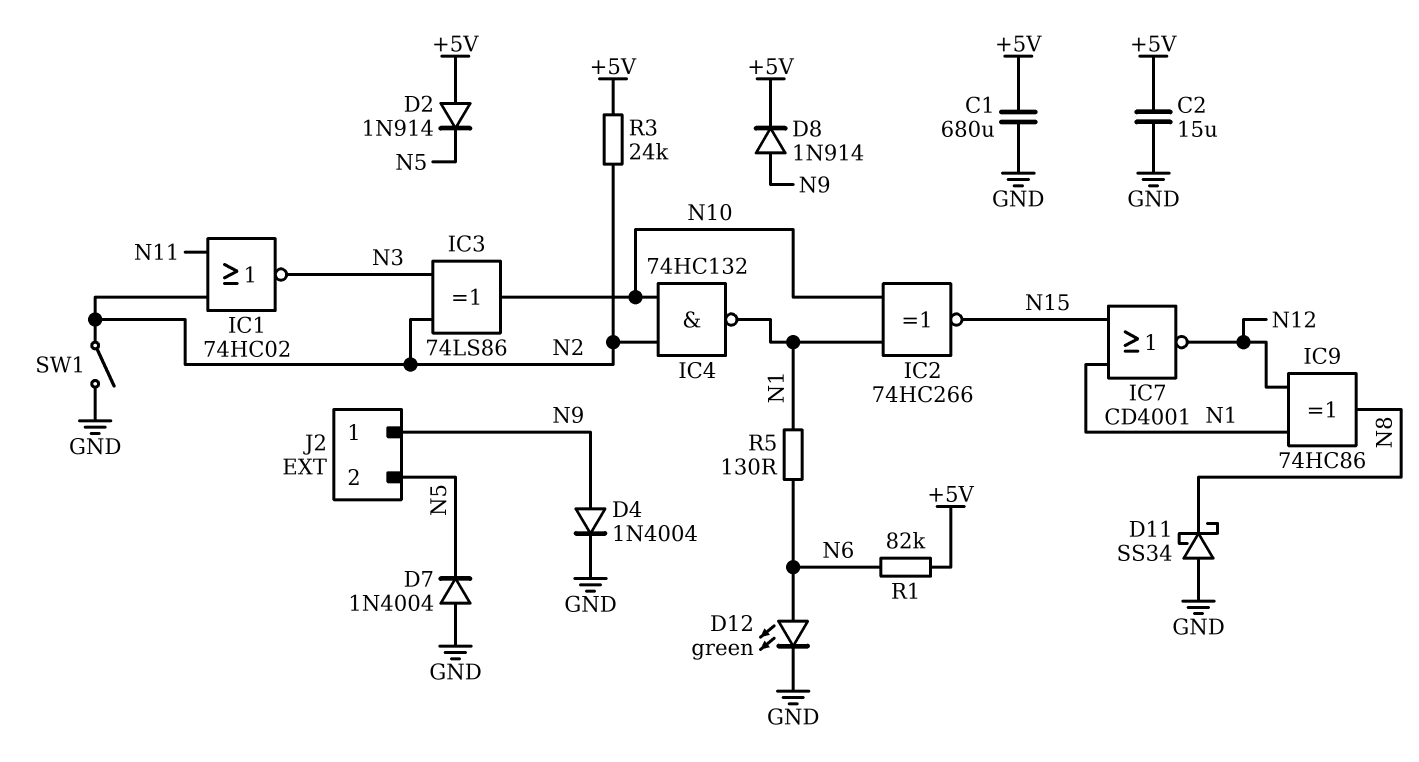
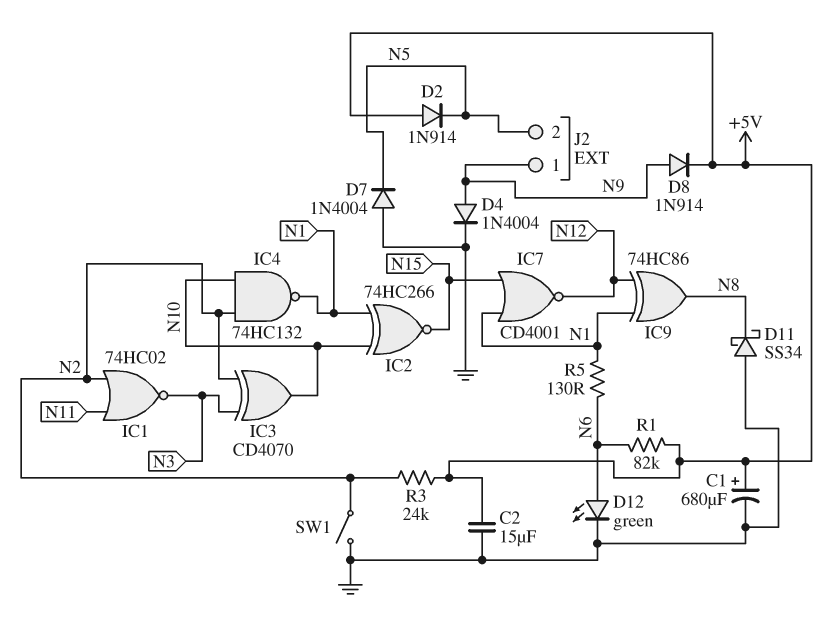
C1: 680uF (+5V, GND) -> 680uF (plus +5V, minus GND)
IC3: XOR 74LS86 (in N2, in N3, out N10) -> XOR CD4070 (in N2, in N3, out N10)

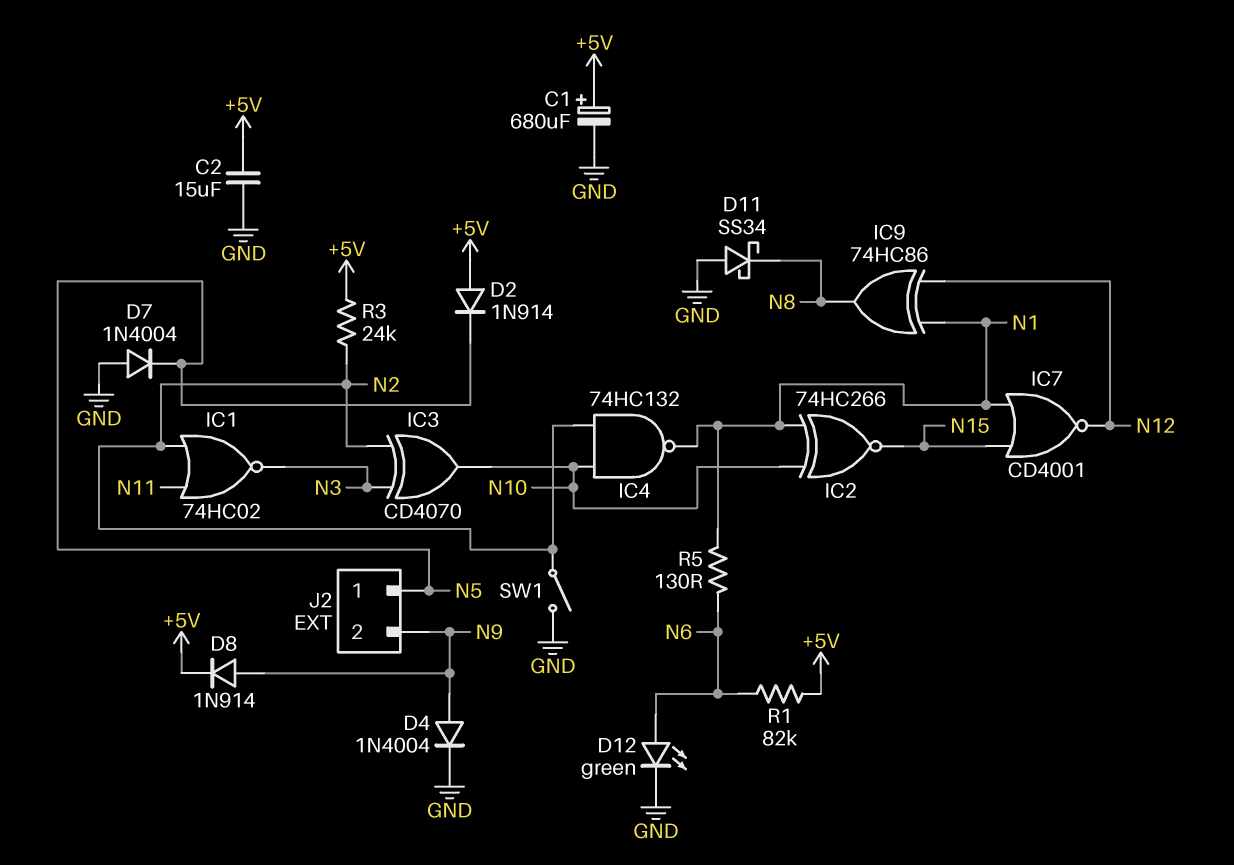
J2 pin 1: N9 -> N5
J2 pin 2: N5 -> N9

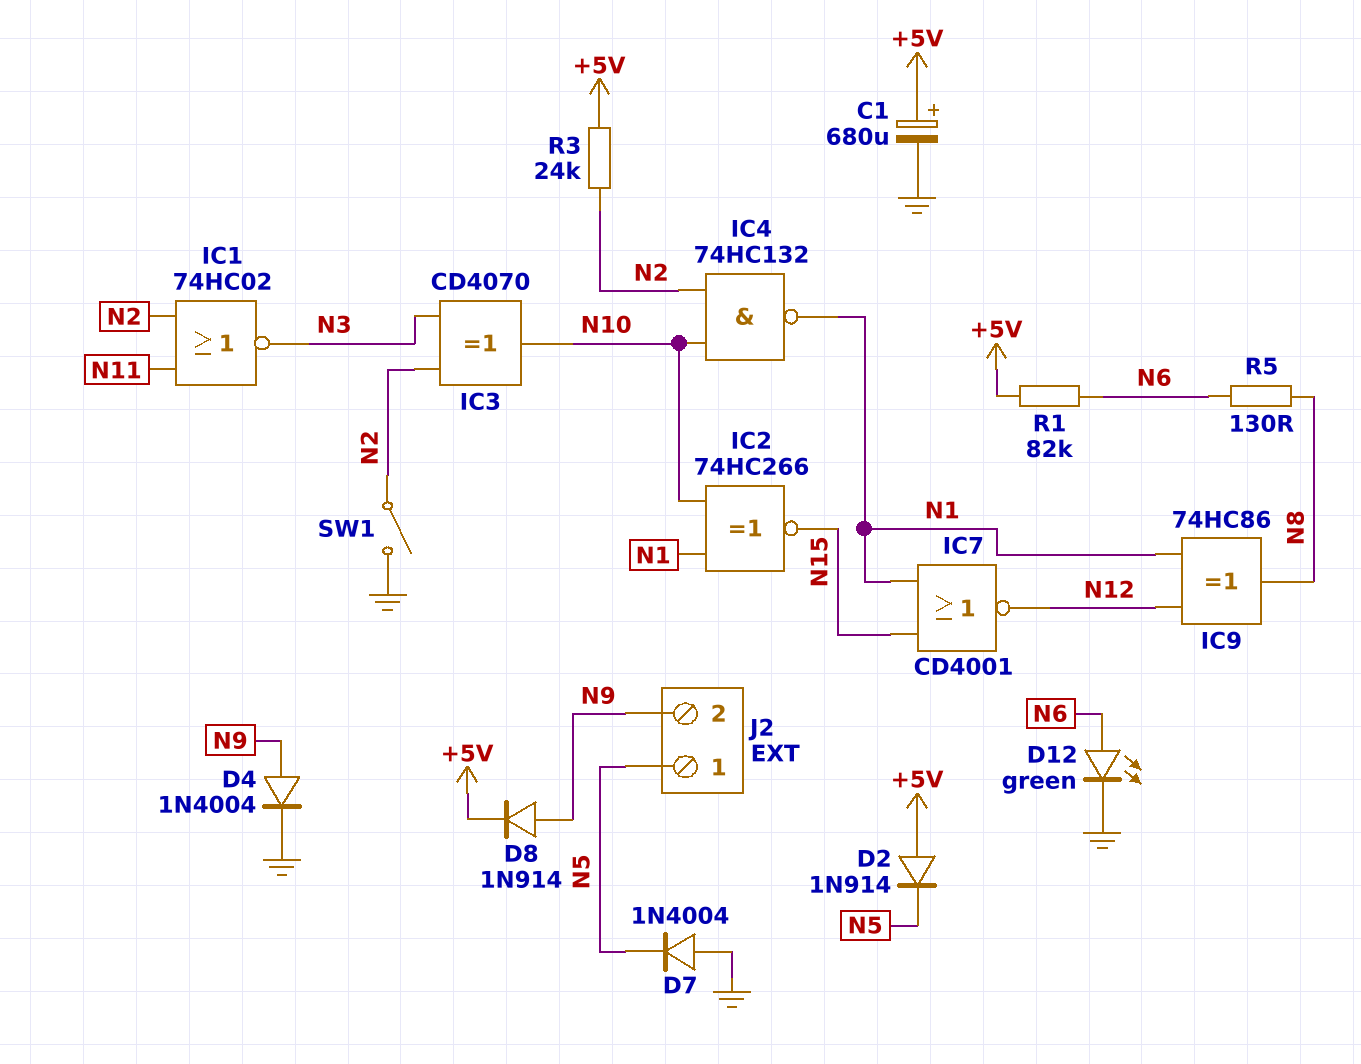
C2: 15uF (+5V, GND) -> none
D11: schottky SS34 (A GND, K N8) -> none
R5: 130 (N1, N6) -> 130 (N6, N8)

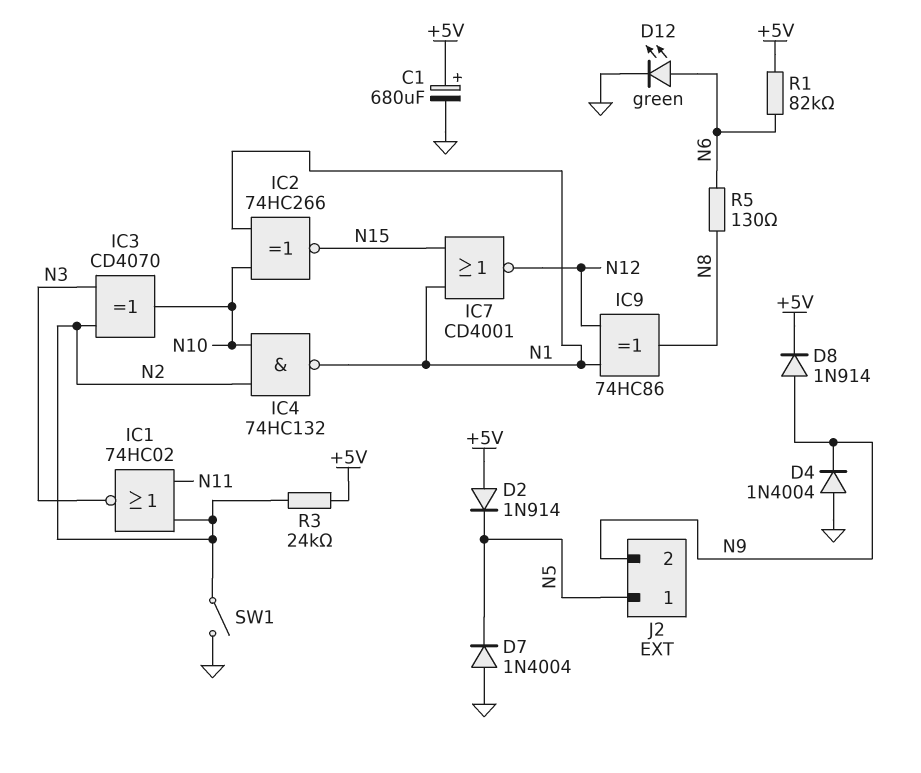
D4: diode 1N4004 (A N9, K GND) -> diode 1N4004 (A GND, K N9)

